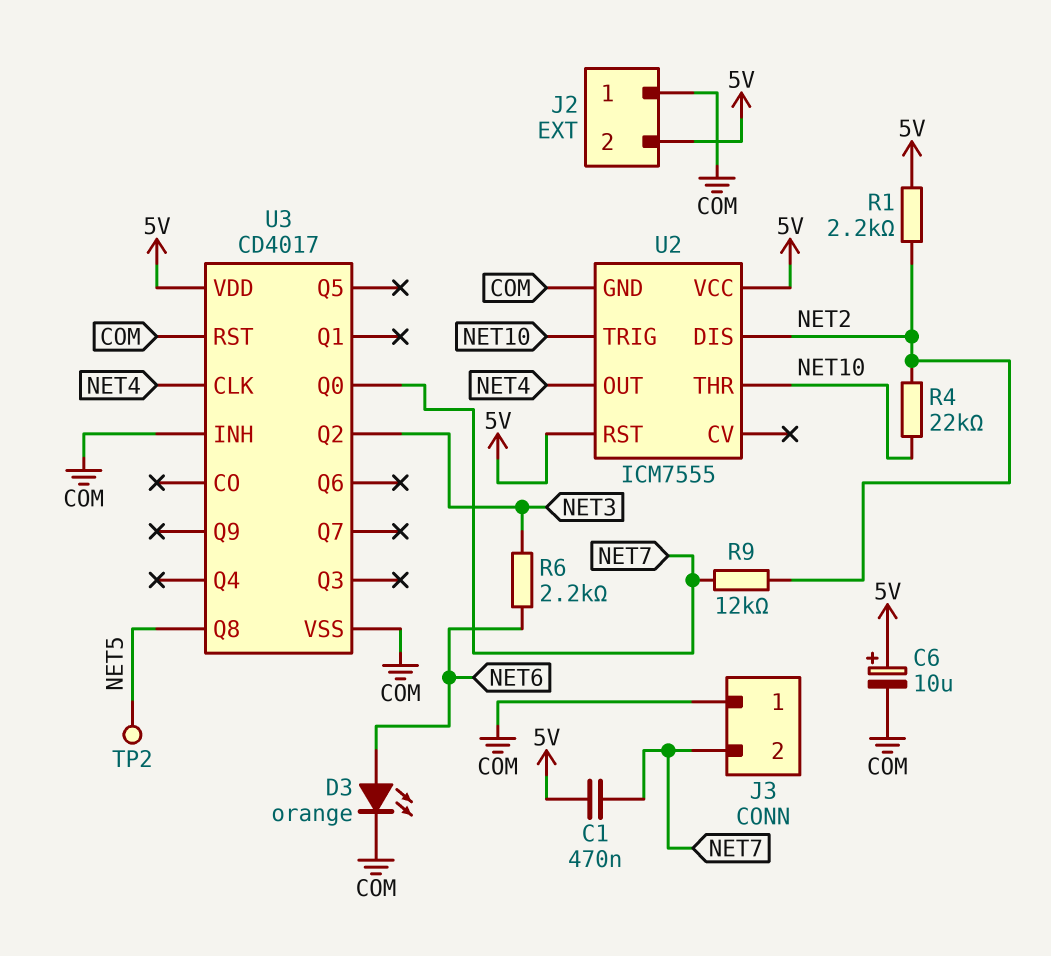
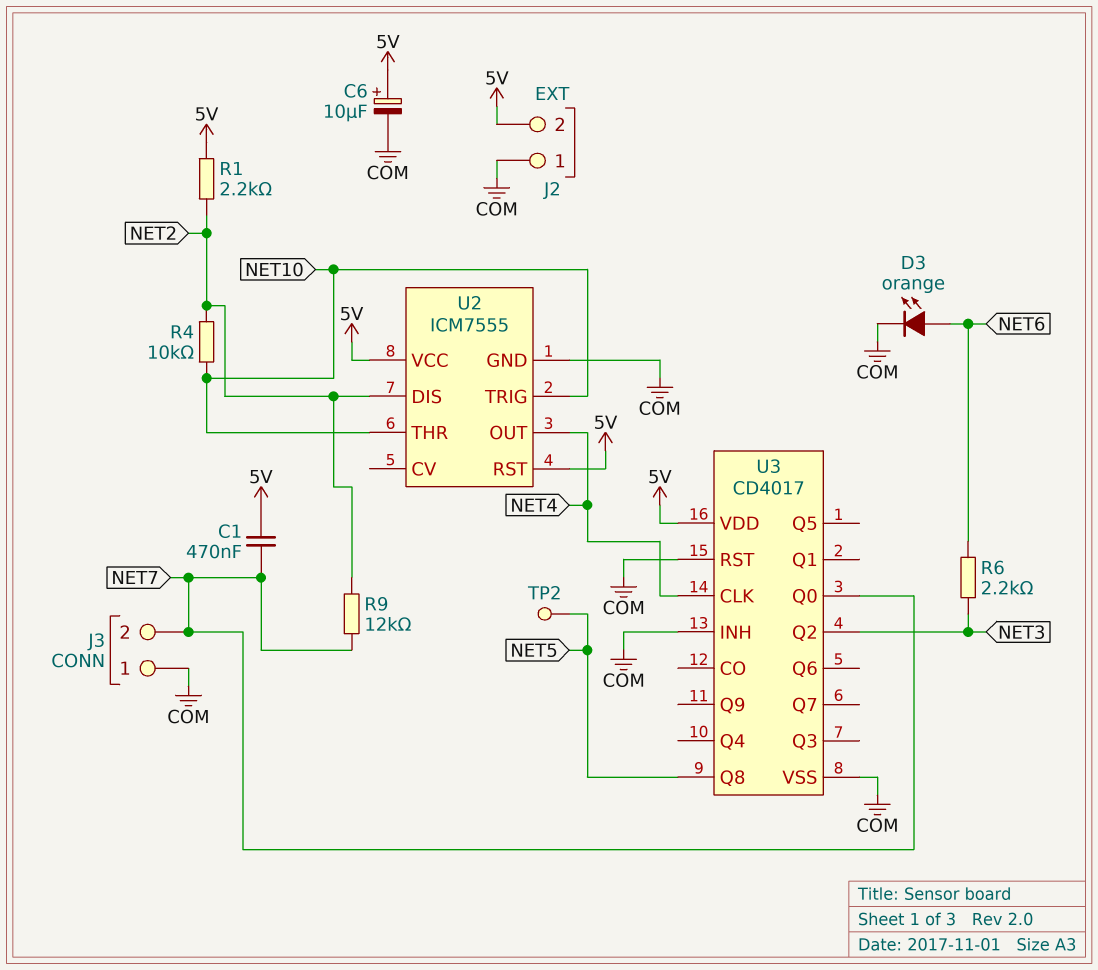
R4: 22k (NET2, NET10) -> 10k (NET2, NET10)

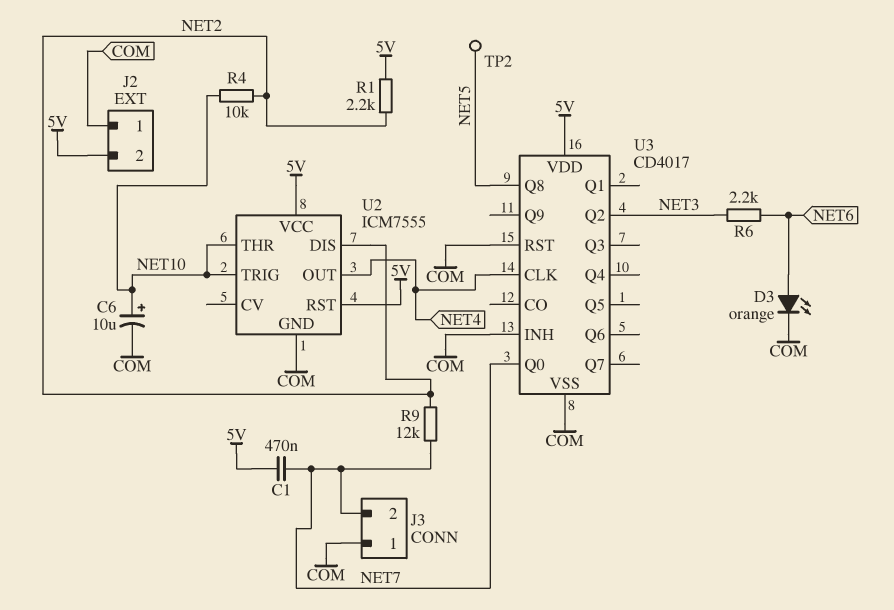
C6: 10uF (plus 5V, minus COM) -> 10uF (plus NET10, minus COM)

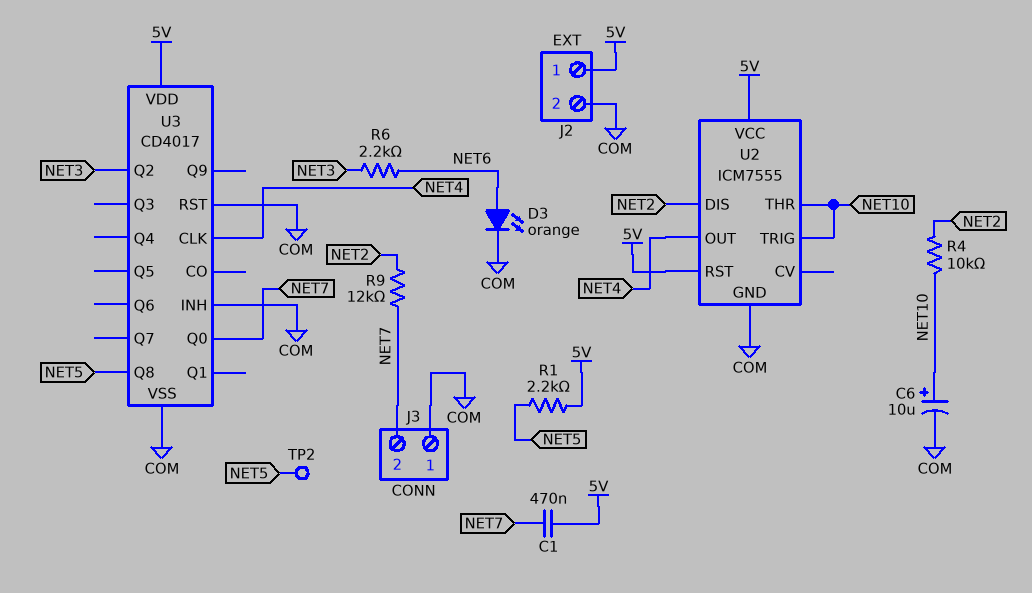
J2 pin 1: COM -> 5V
J2 pin 2: 5V -> COM
R1: 2.2k (5V, NET2) -> 2.2k (5V, NET5)

